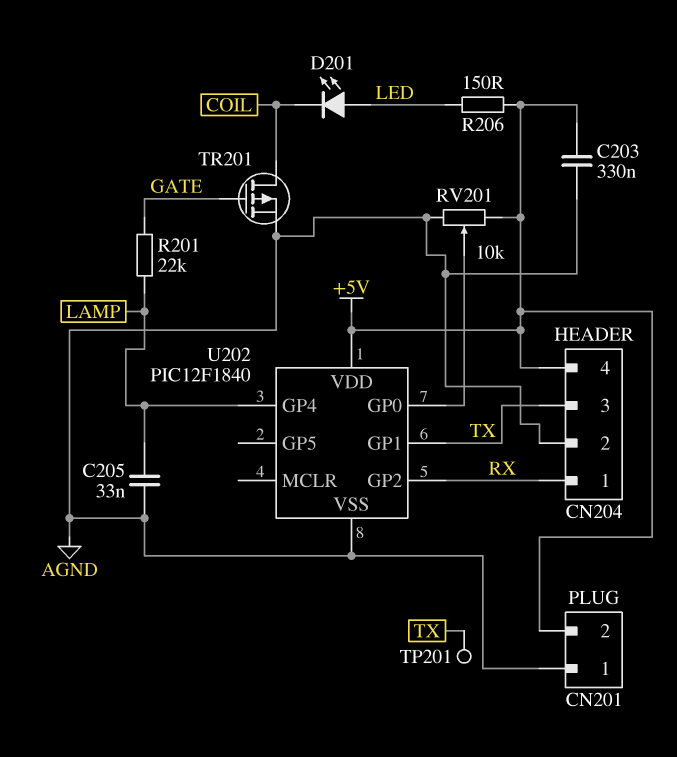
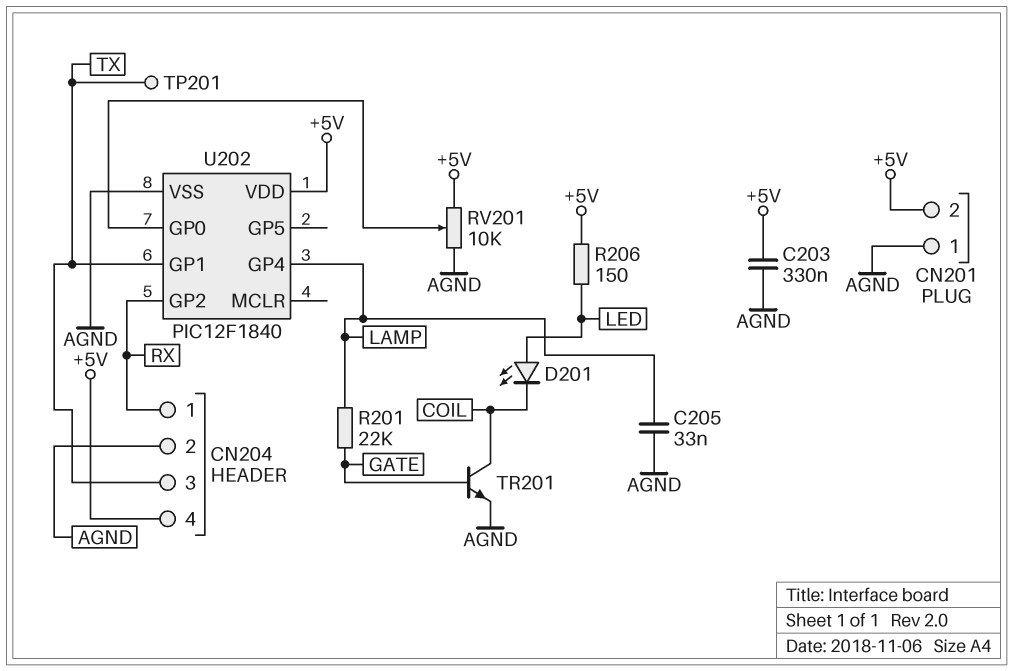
TR201: PMOS (G GATE, D COIL, S AGND) -> NPN (B GATE, C COIL, E AGND)

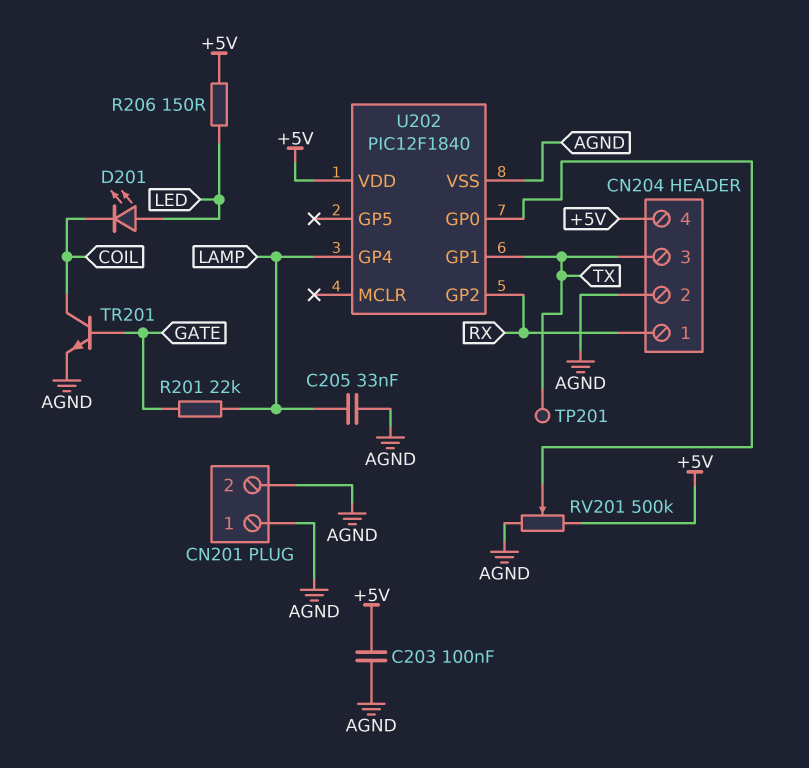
C203: 330nF (+5V, AGND) -> 100nF (+5V, AGND)
CN201 pin 2: +5V -> AGND
RV201: 10k (+5V, AGND, wiper U202/GP0) -> 500k (+5V, AGND, wiper U202/GP0)

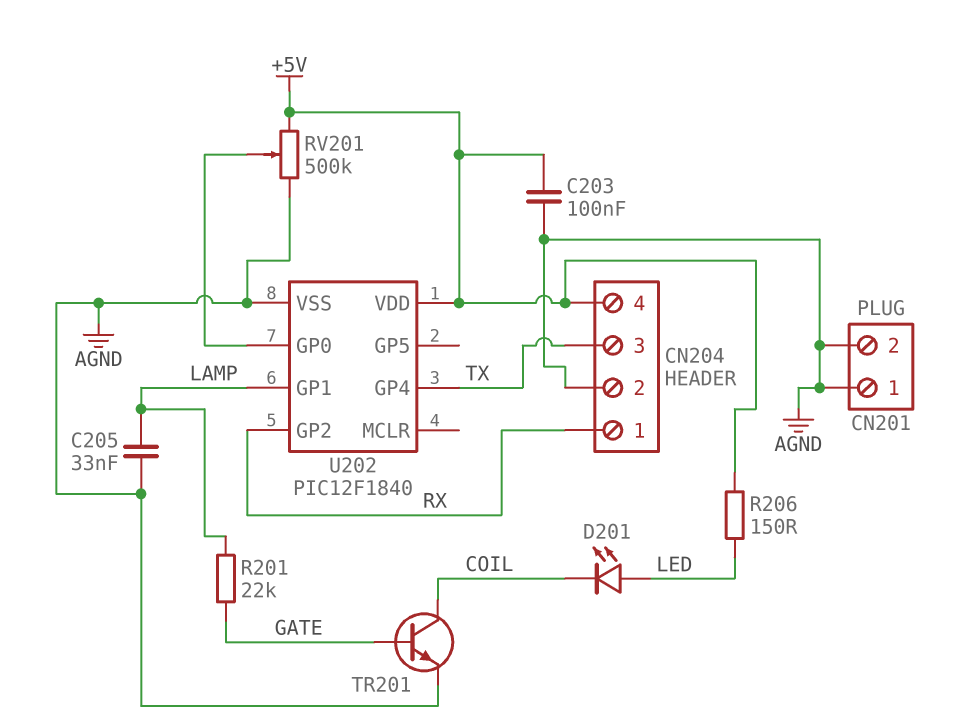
TP201: test point (TX) -> none
U202 pin GP1: TX -> LAMP
U202 pin GP4: LAMP -> TX

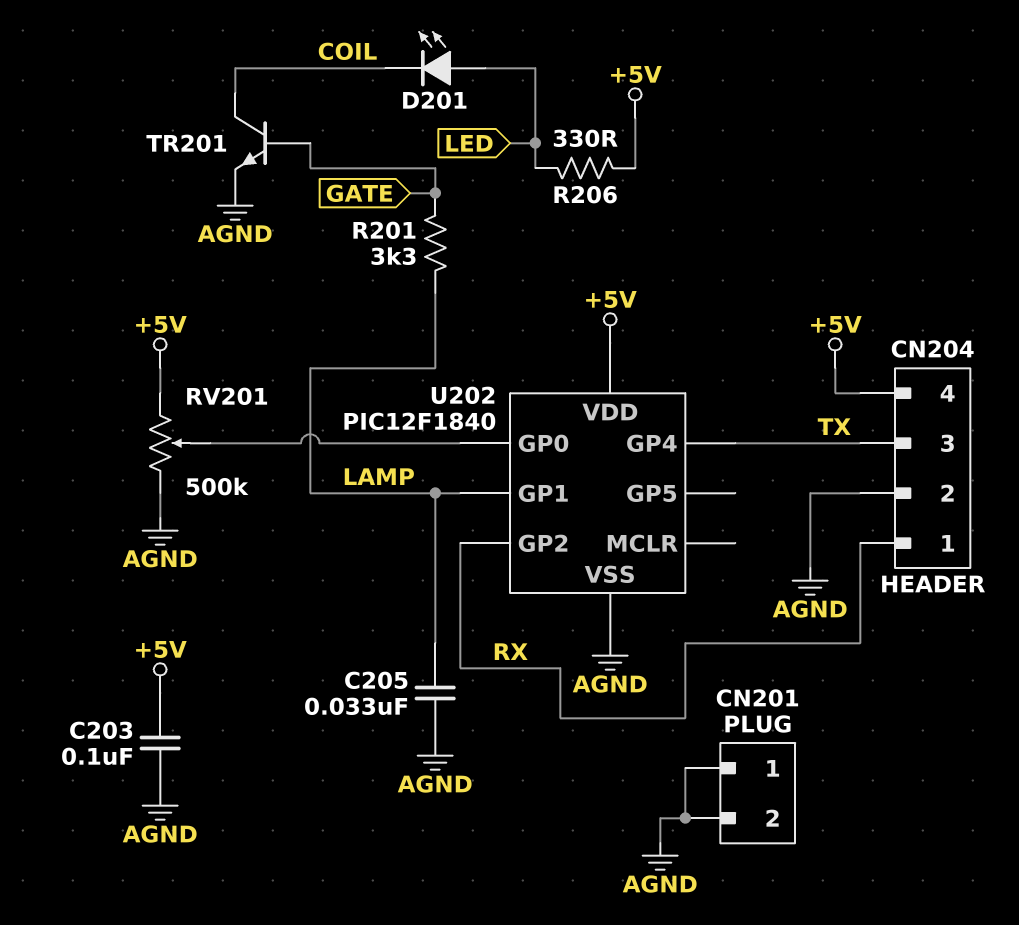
R201: 22k (GATE, LAMP) -> 3.3k (GATE, LAMP)
R206: 150 (+5V, LED) -> 330 (+5V, LED)

